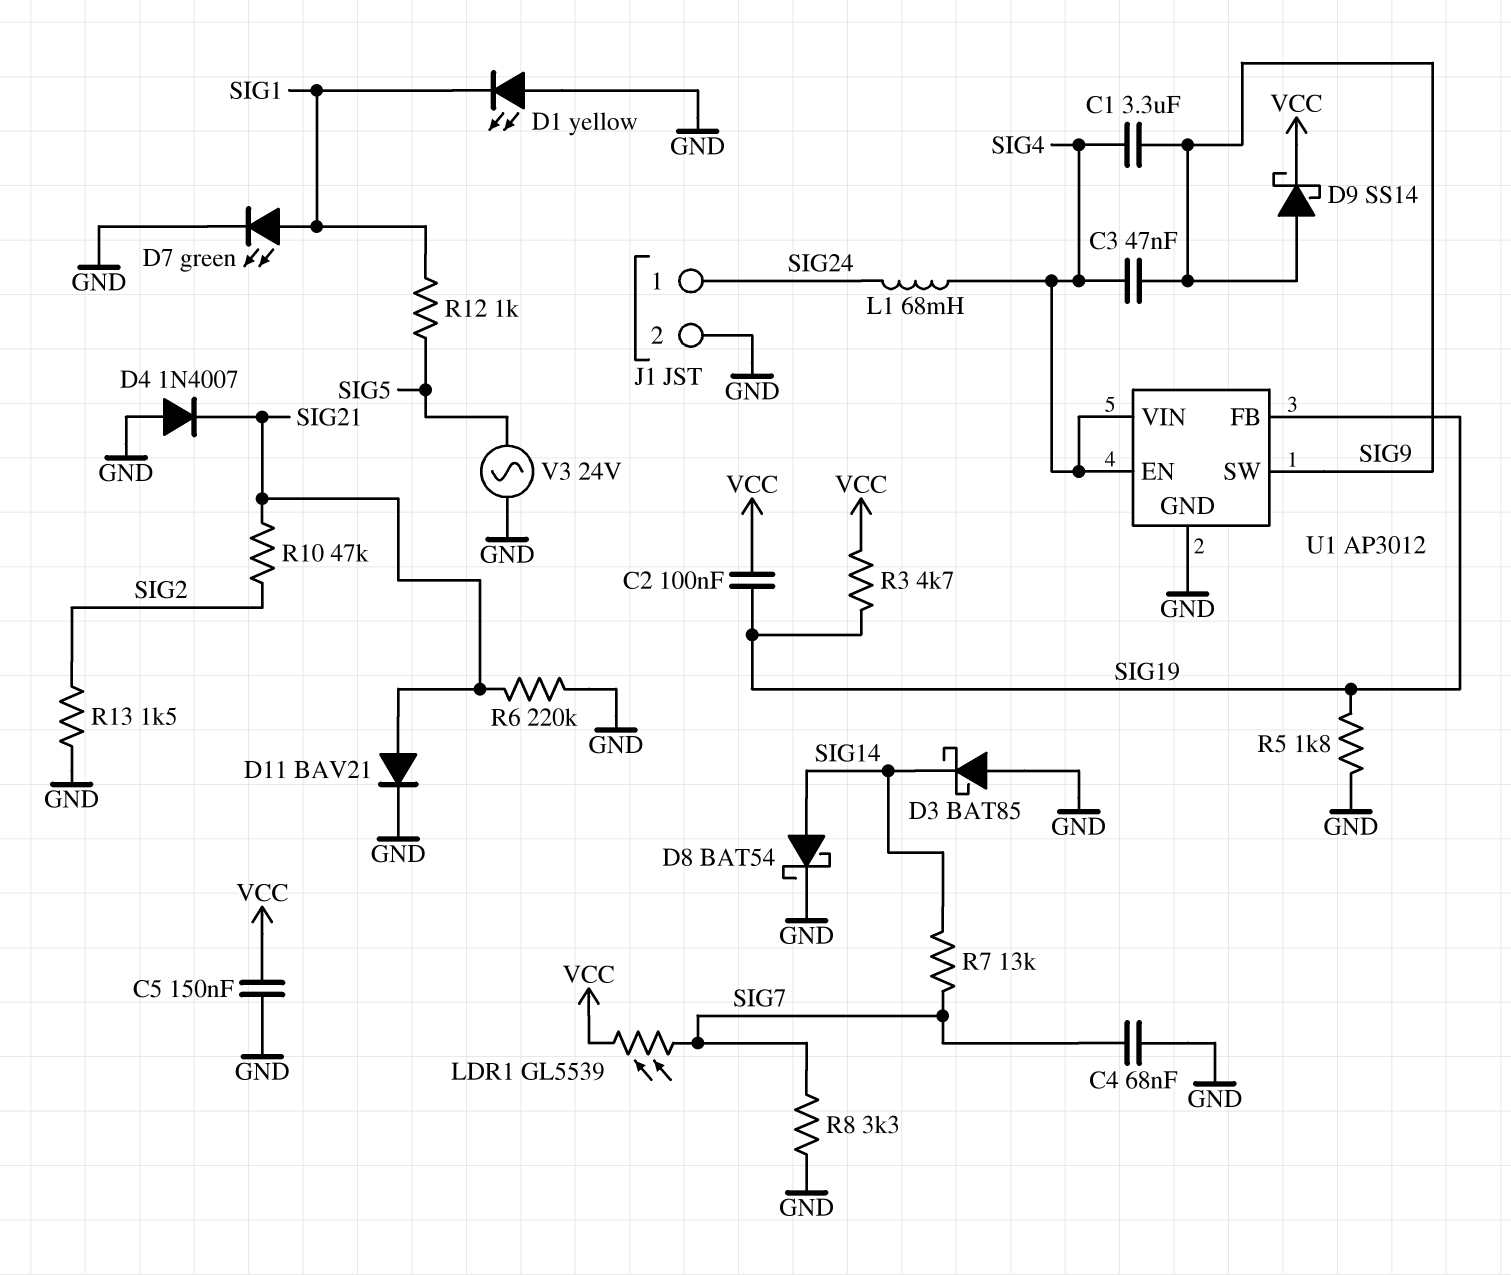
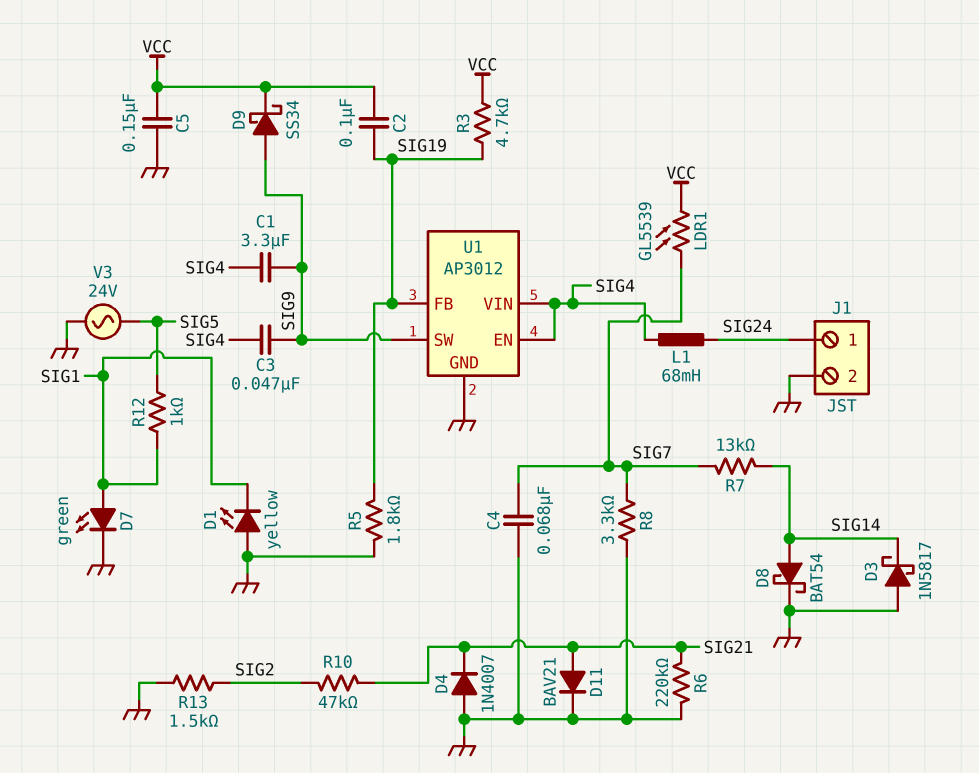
D3: schottky BAT85 (A GND, K SIG14) -> schottky 1N5817 (A GND, K SIG14)
D9: schottky SS14 (A SIG9, K VCC) -> schottky SS34 (A SIG9, K VCC)

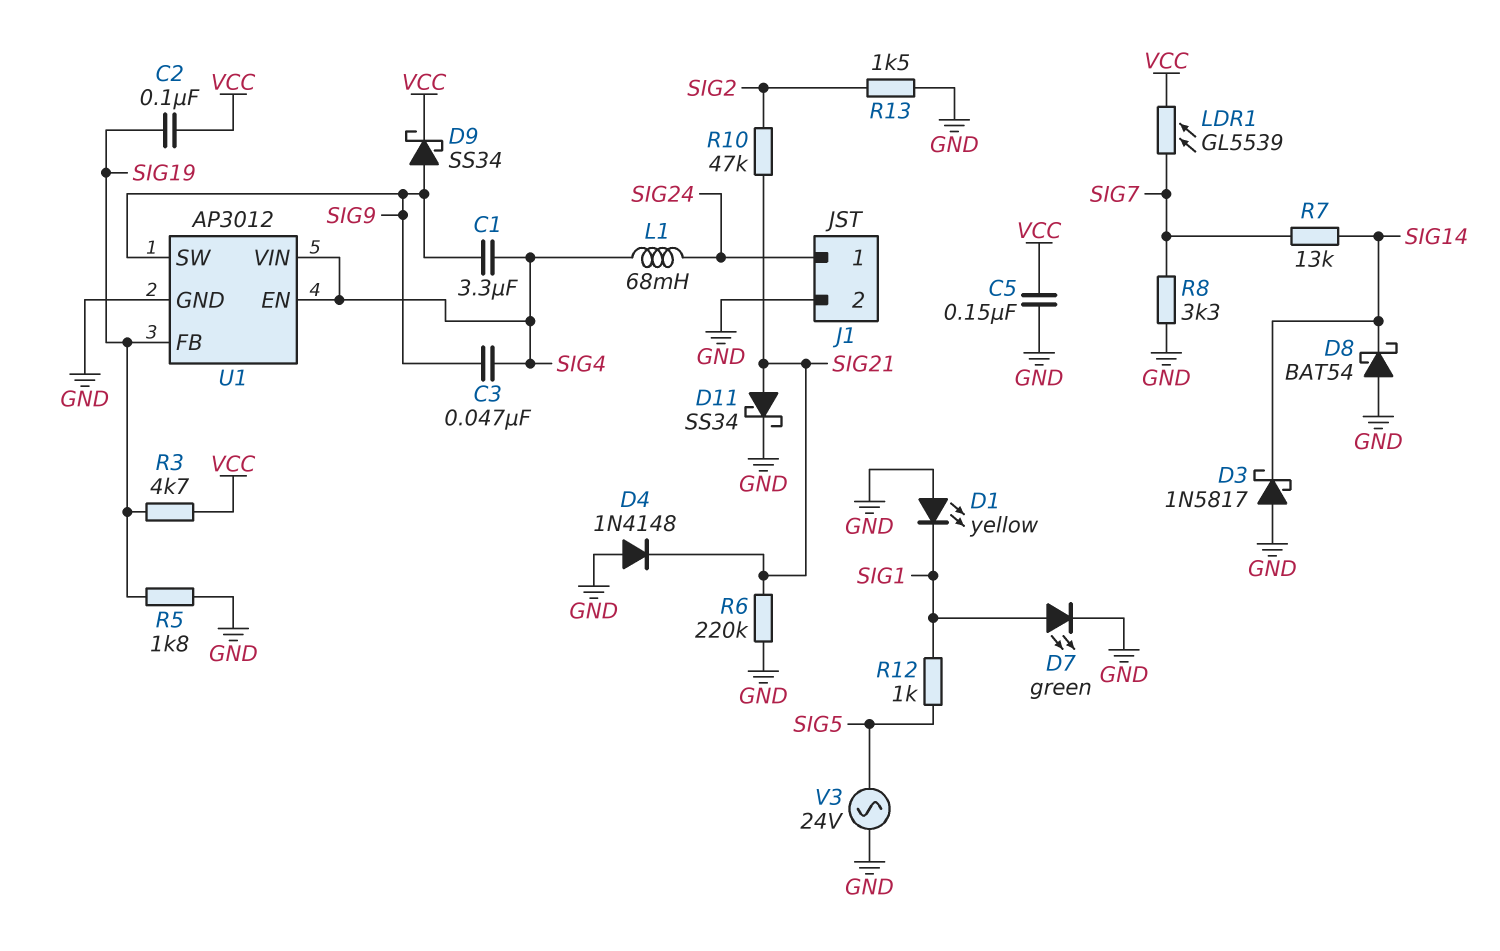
C4: 68nF (GND, SIG7) -> none
D4: diode 1N4007 (A GND, K SIG21) -> diode 1N4148 (A GND, K SIG21)
D8: schottky BAT54 (A SIG14, K GND) -> schottky BAT54 (A GND, K SIG14)
D11: diode BAV21 (A SIG21, K GND) -> schottky SS34 (A SIG21, K GND)

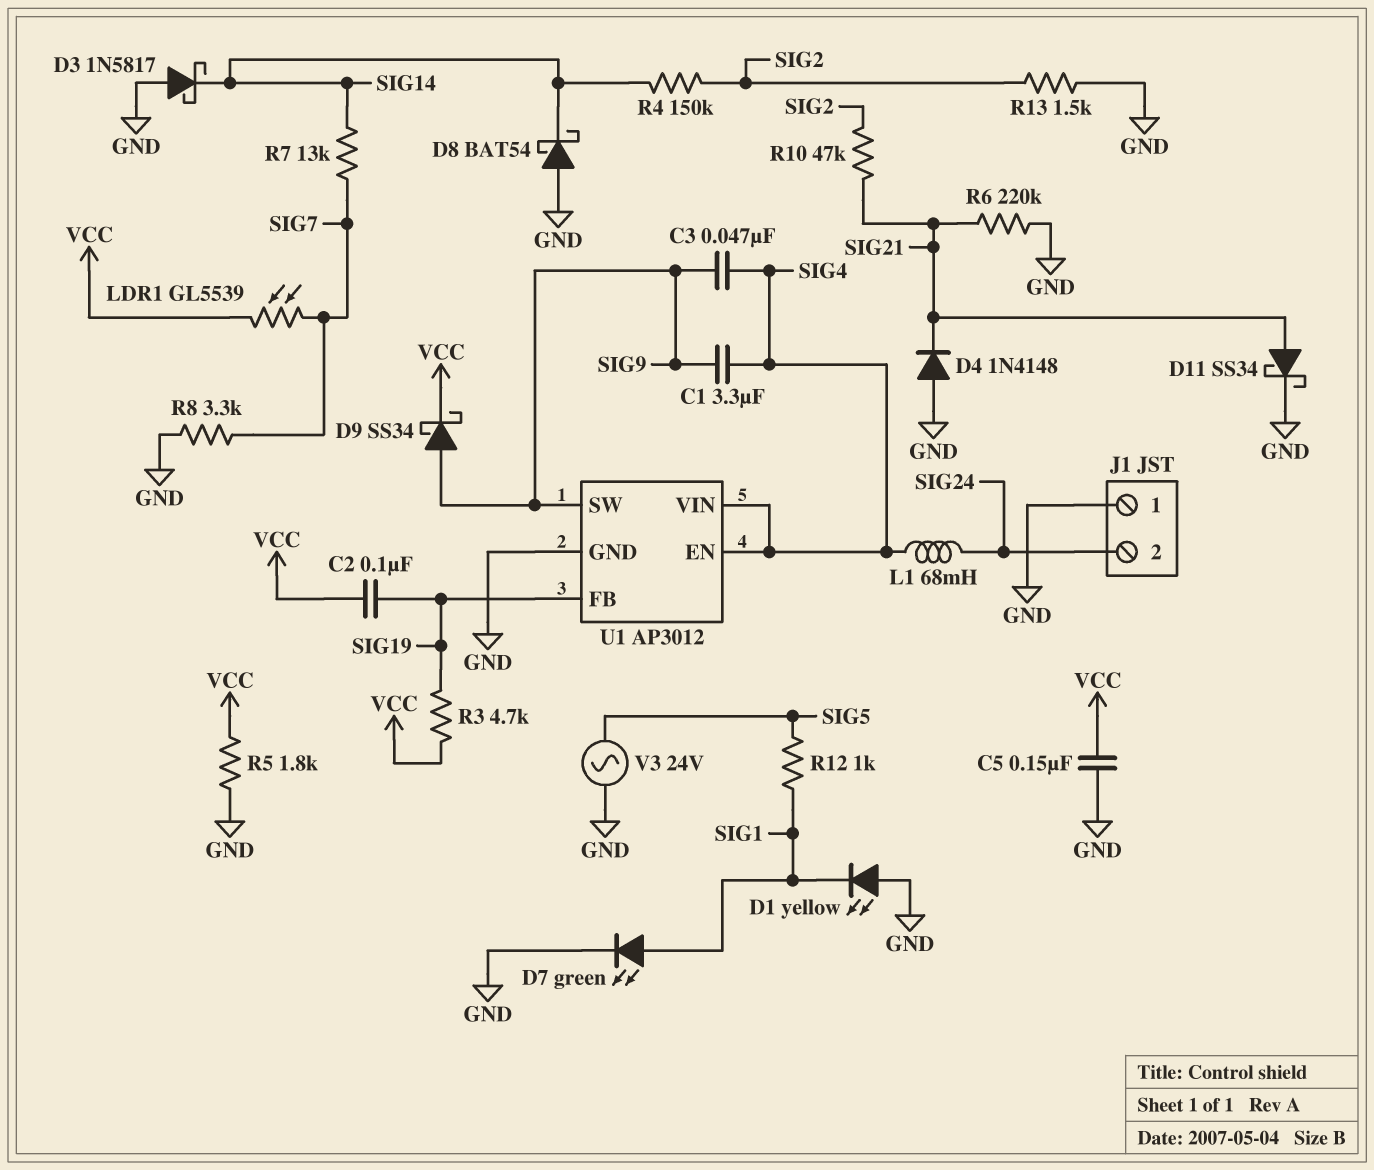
J1 pin 1: SIG24 -> GND
J1 pin 2: GND -> SIG24
R4: none -> 150k (SIG2, SIG14)
R5: 1.8k (GND, SIG19) -> 1.8k (GND, VCC)

